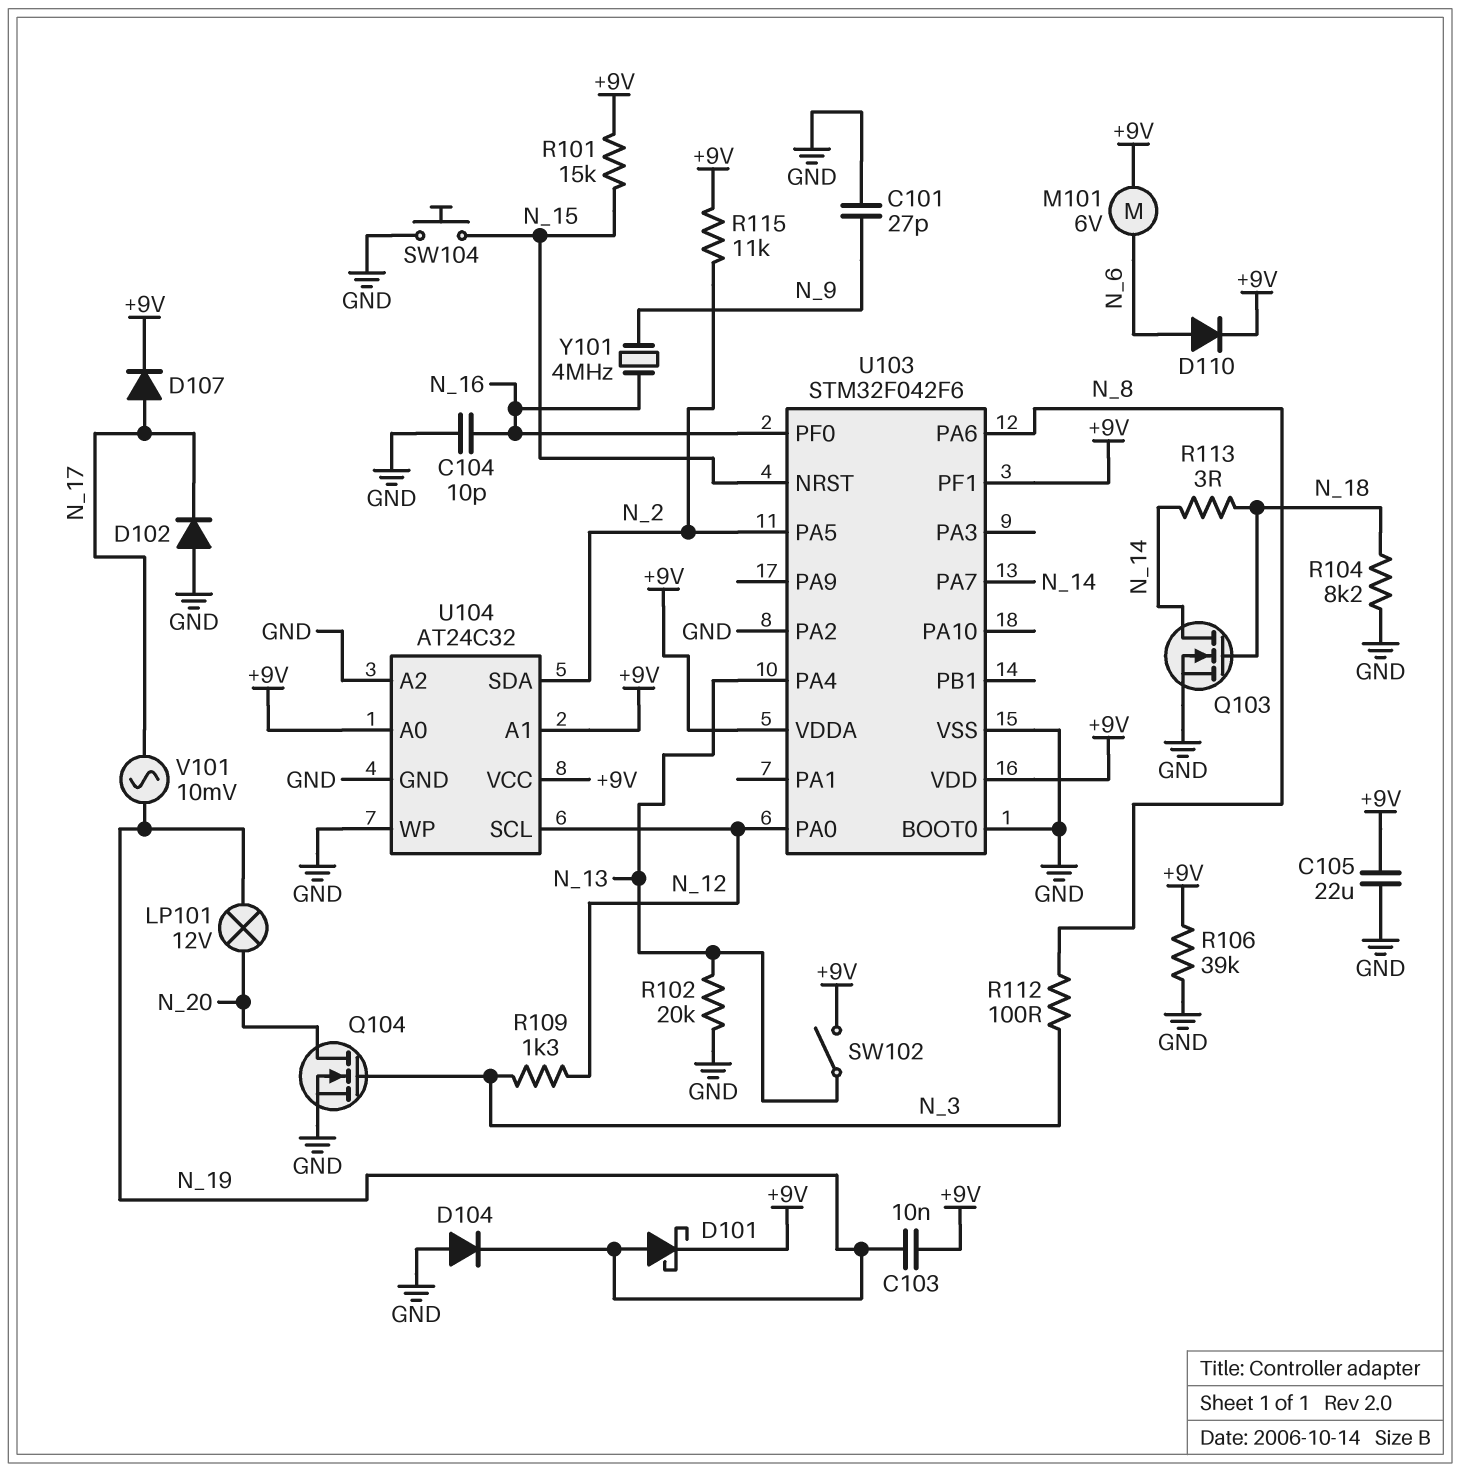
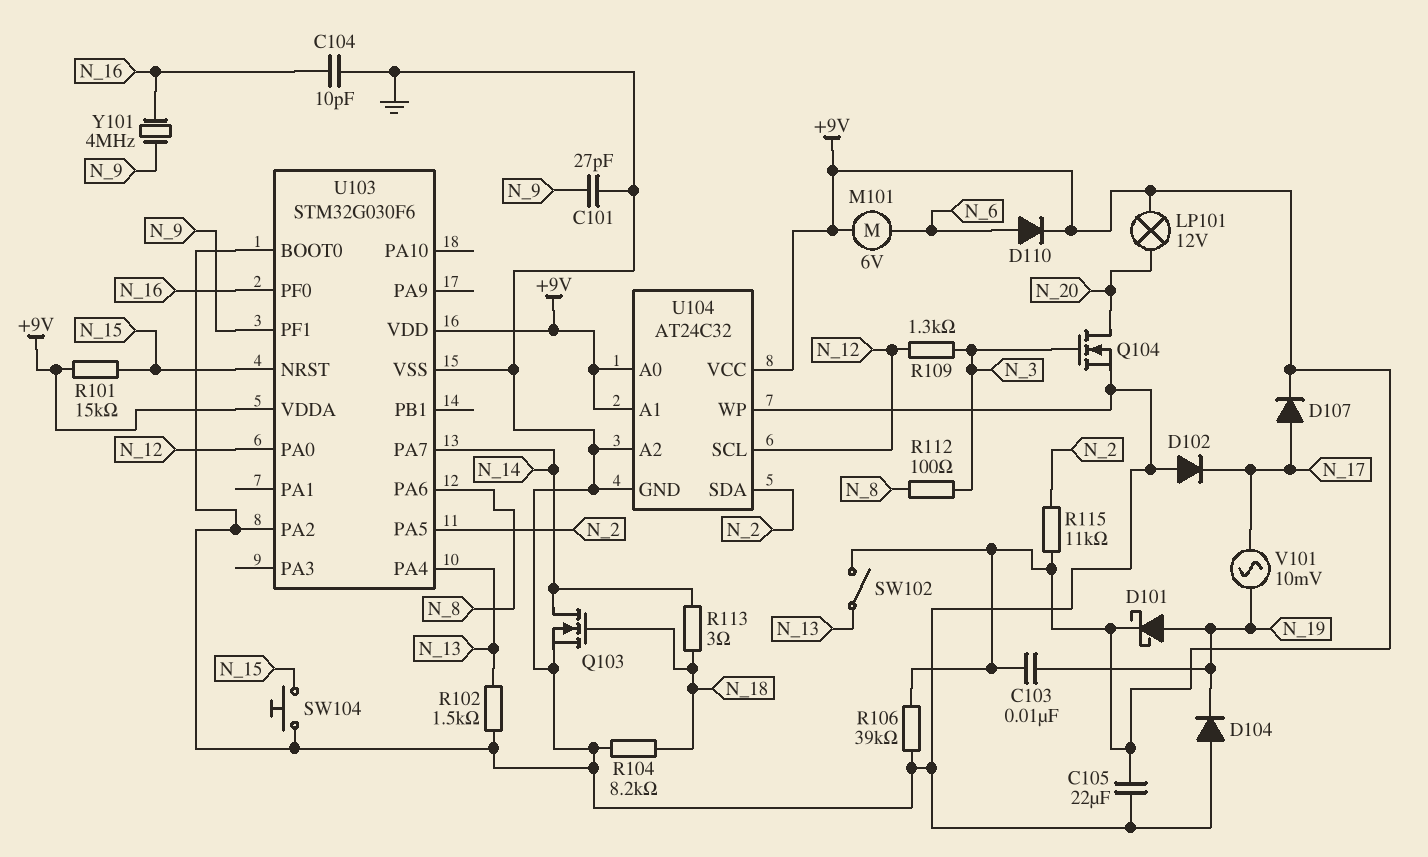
LP101: lamp 12V (N_19, N_20) -> lamp 12V (+9V, N_20)
R102: 20k (GND, N_13) -> 1.5k (GND, N_13)
U103: STM32F042F6 -> STM32G030F6
U103 pin PF1: +9V -> N_9

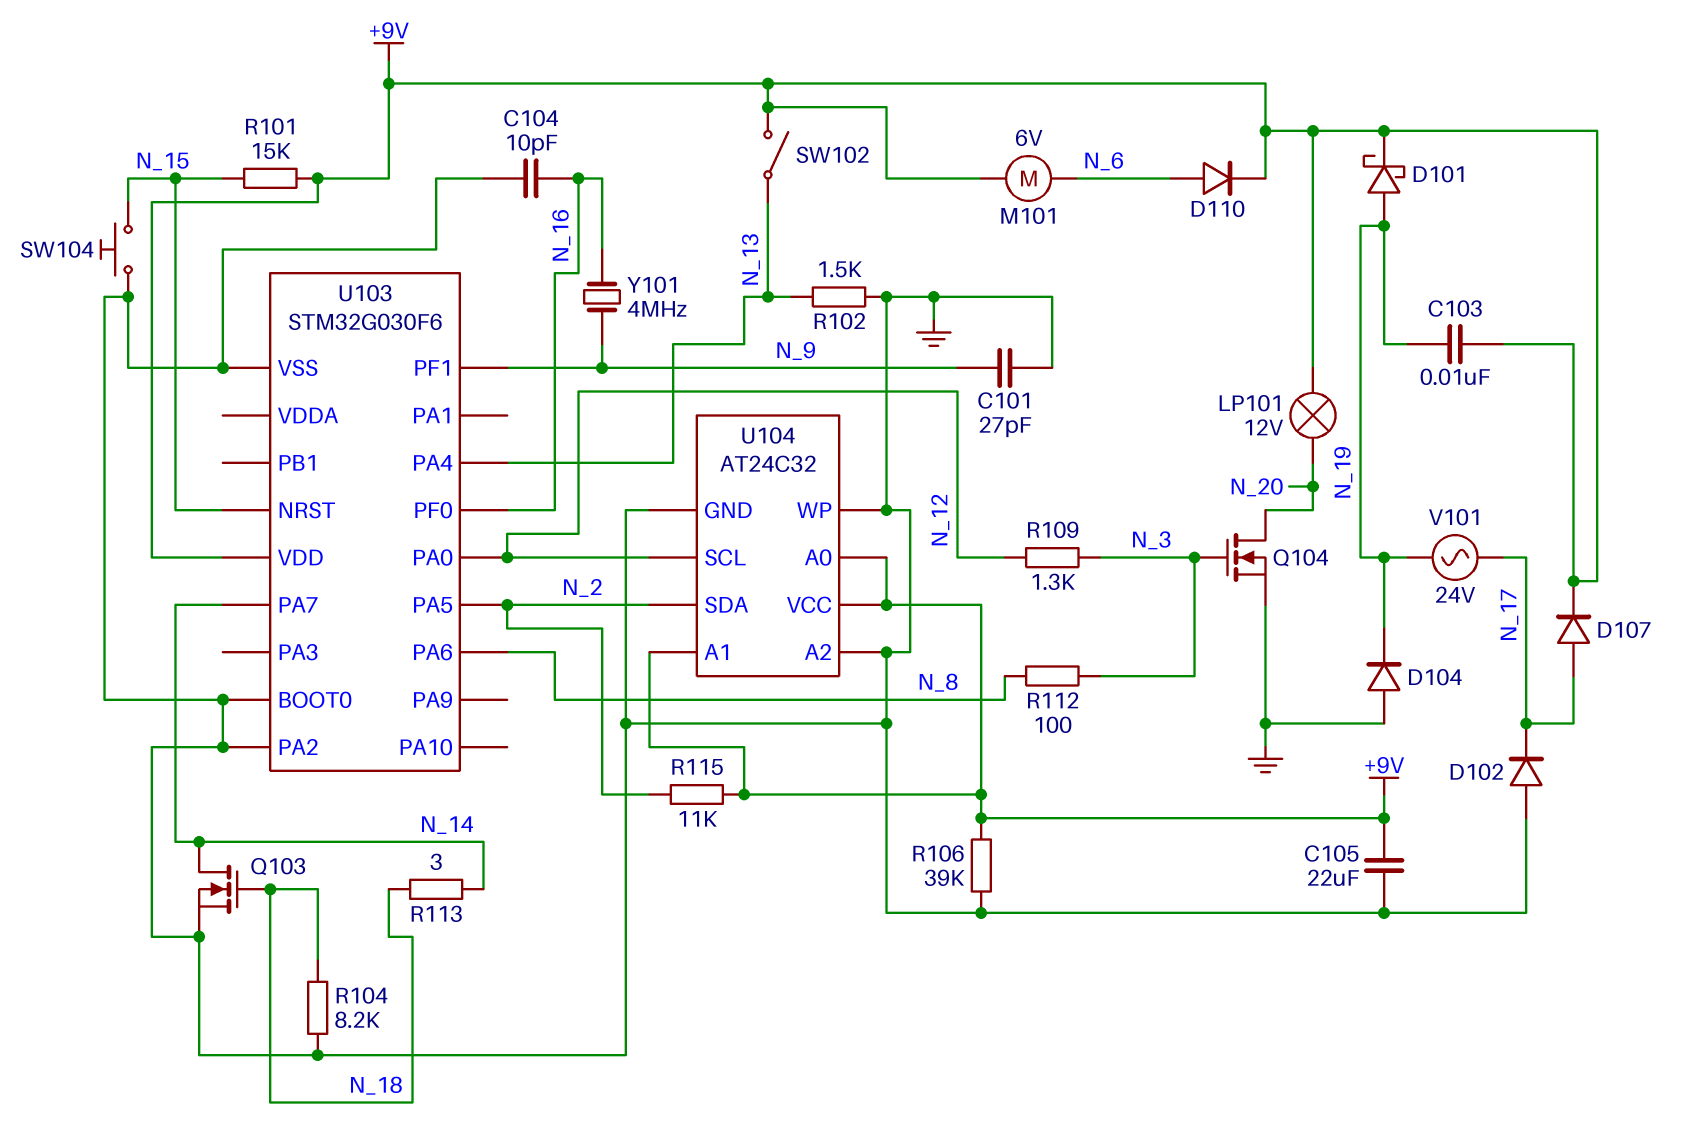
U103 pin VDDA: +9V -> none
V101: AC 10mV (N_17, N_19) -> AC 24V (N_17, N_19)

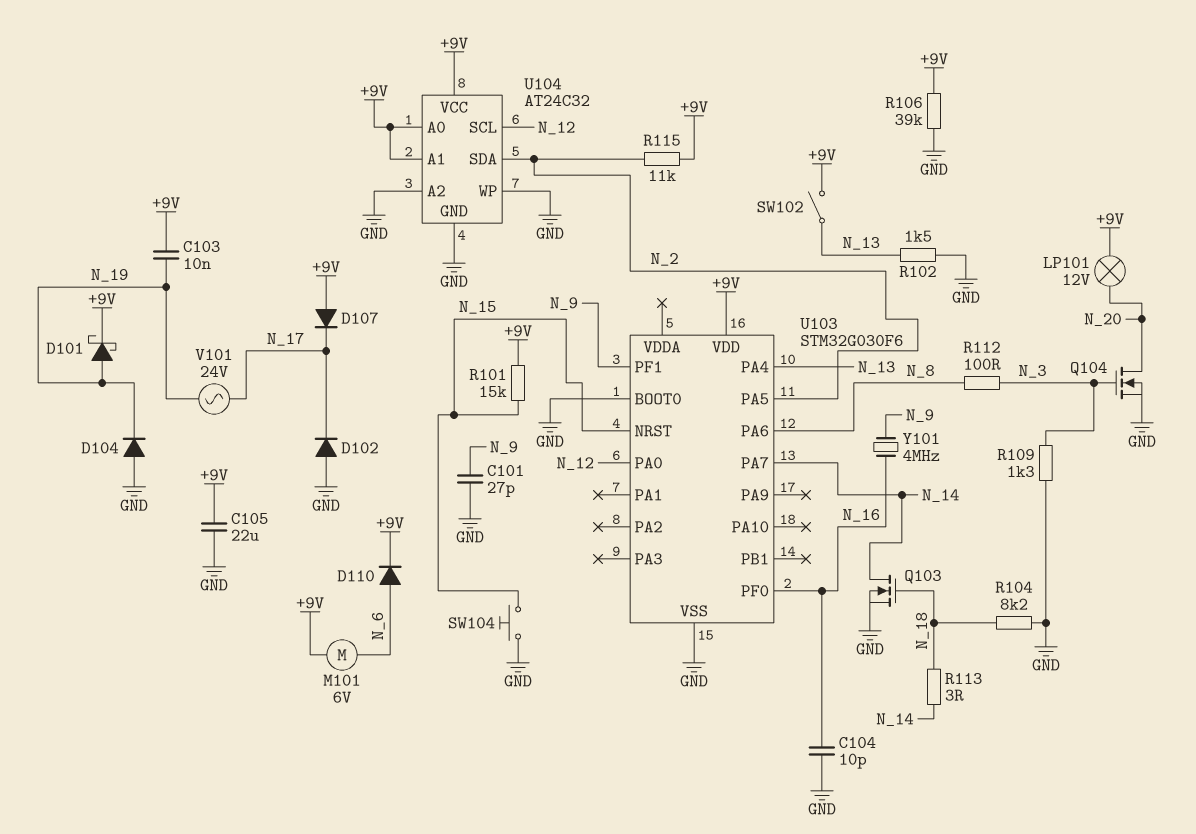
D107: diode (A N_17, K +9V) -> diode (A +9V, K N_17)
R109: 1.3k (N_3, N_12) -> 1.3k (GND, N_3)
U103 pin PA2: GND -> none

